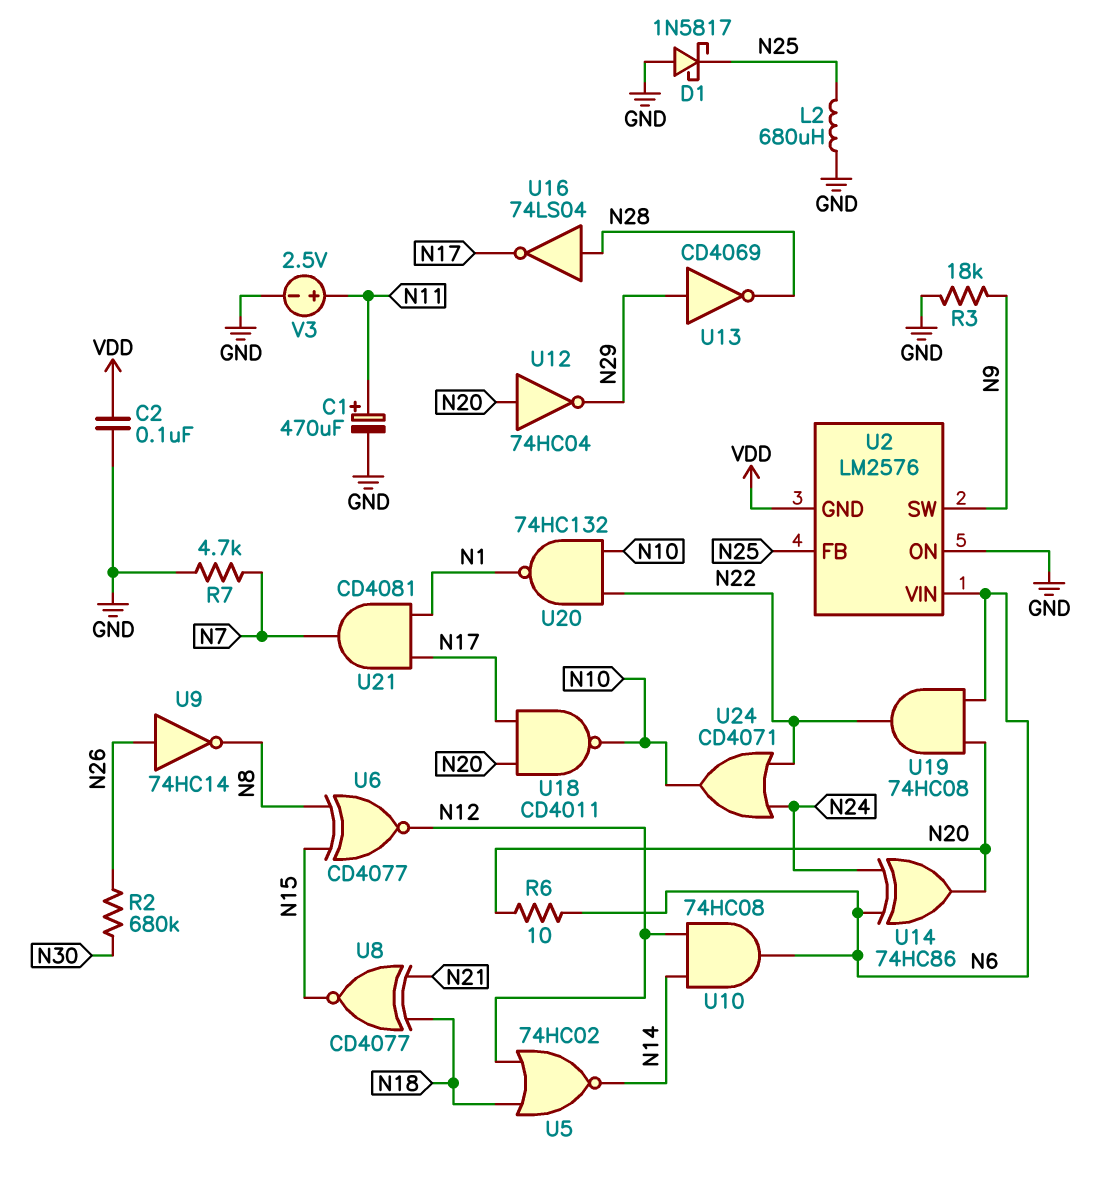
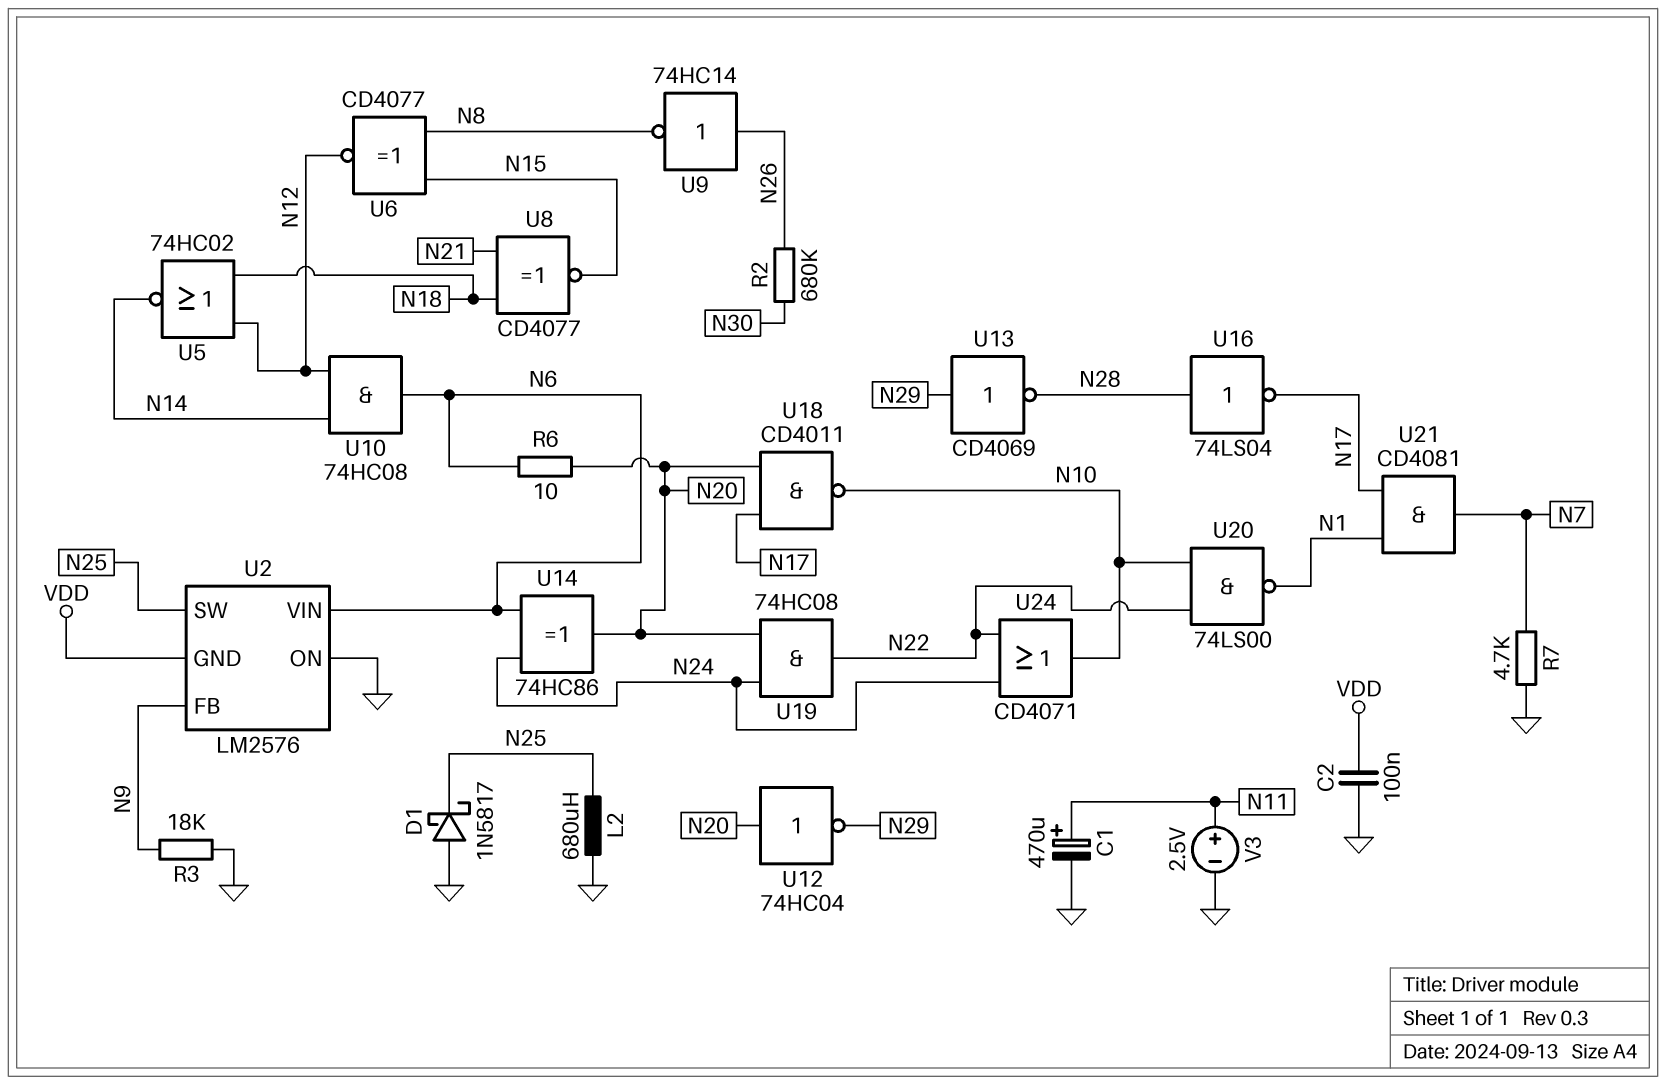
U2 pin FB: N25 -> N9
U2 pin SW: N9 -> N25
U19: AND 74HC08 (in N6, in N20, out N22) -> AND 74HC08 (in N20, in N24, out N22)
U20: NAND 74HC132 (in N10, in N22, out N1) -> NAND 74LS00 (in N10, in N22, out N1)

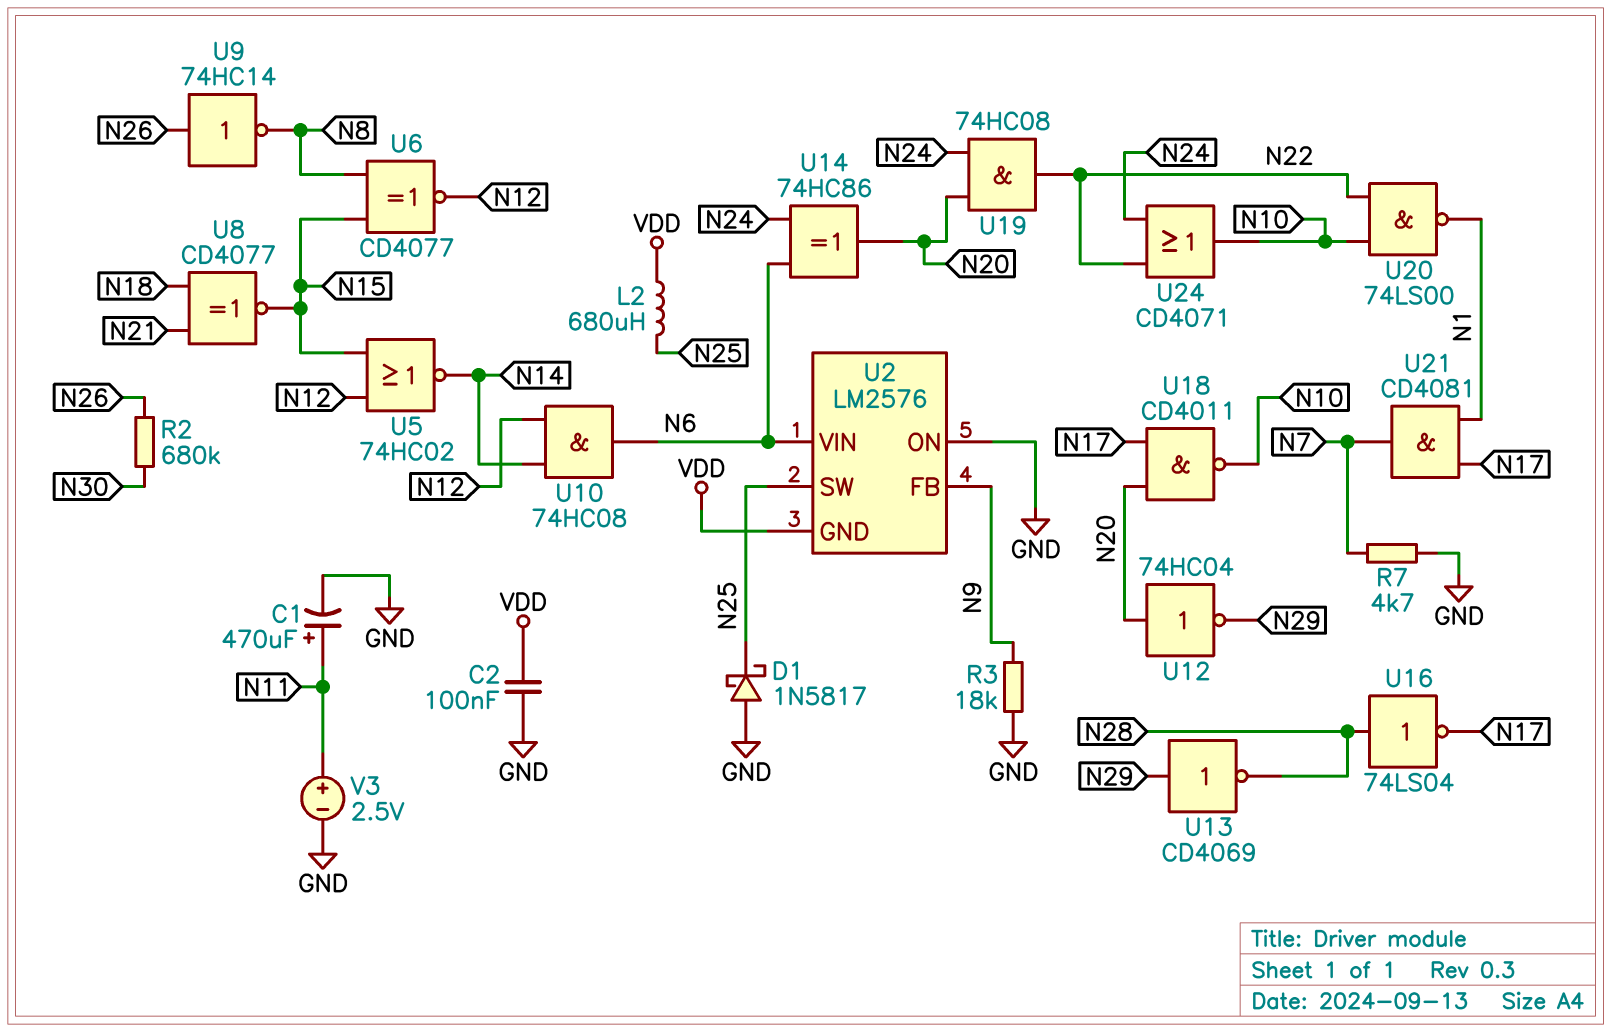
L2: 680uH (GND, N25) -> 680uH (N25, VDD)
R6: 10 (N6, N20) -> none
U5: NOR 74HC02 (in N12, in N18, out N14) -> NOR 74HC02 (in N12, in N15, out N14)

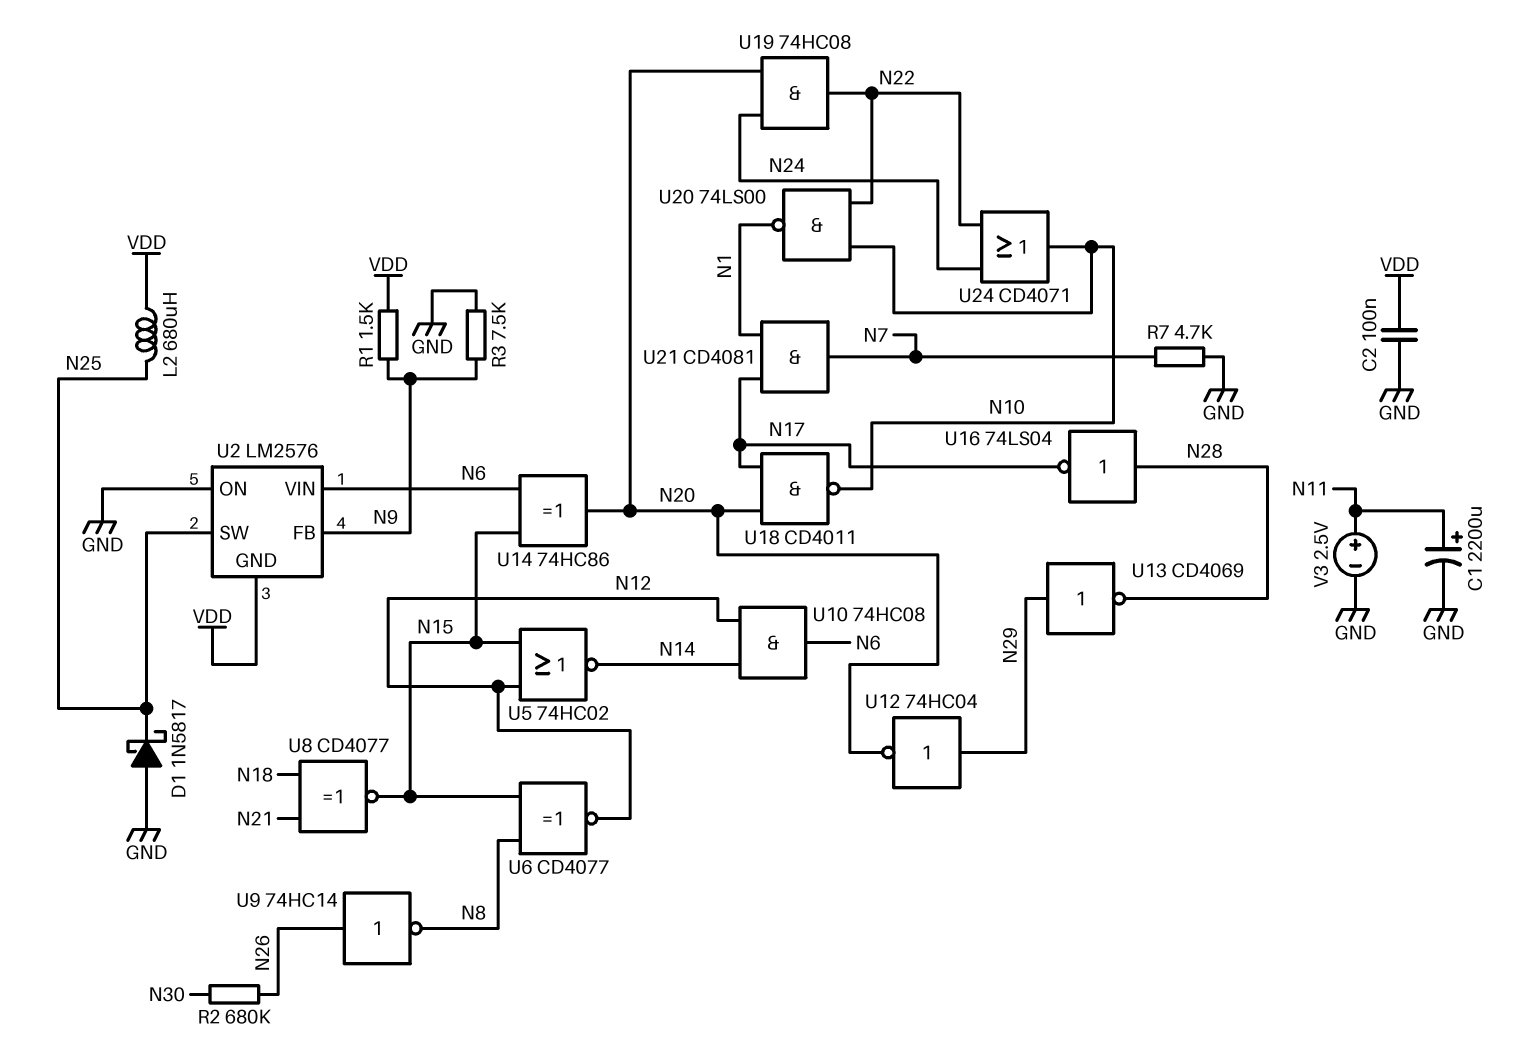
C1: 470uF (plus N11, minus GND) -> 2200uF (plus N11, minus GND)
R1: none -> 1.5k (N9, VDD)
R3: 18k (GND, N9) -> 7.5k (GND, N9)
U12: NOT 74HC04 (in N20, out N29) -> NOT 74HC04 (in N29, out N20)
U14: XOR 74HC86 (in N6, in N24, out N20) -> XOR 74HC86 (in N6, in N15, out N20)

